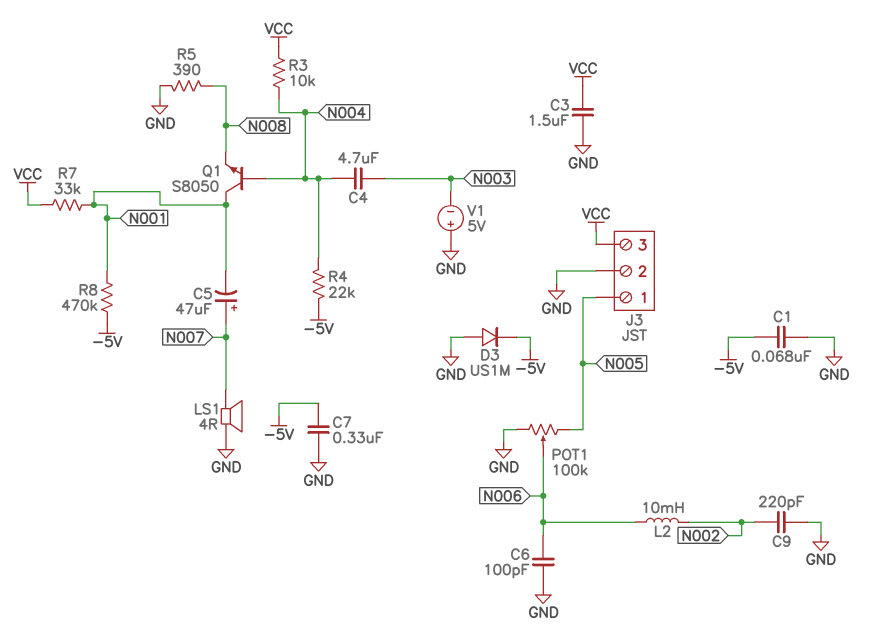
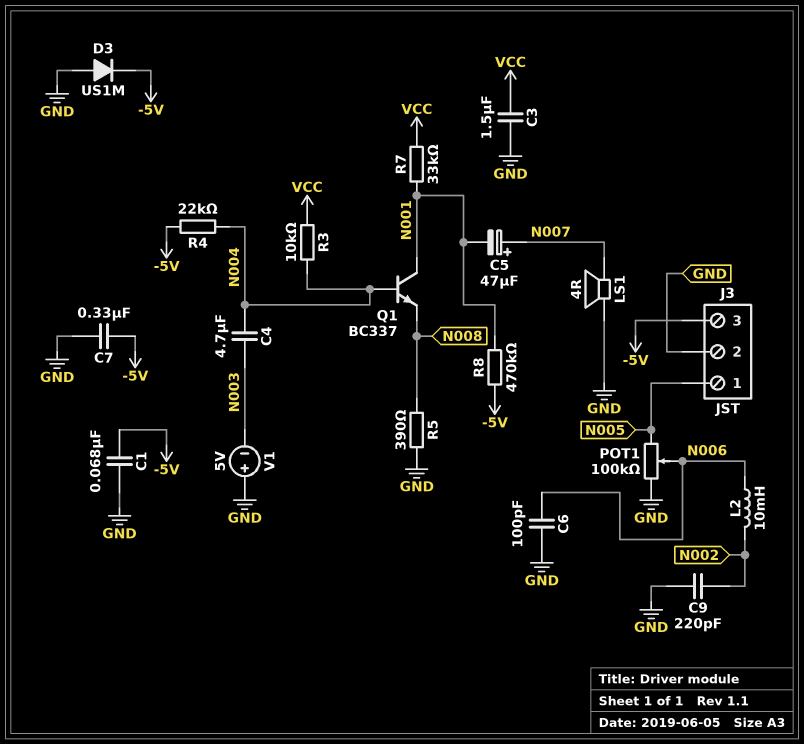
J3 pin 3: VCC -> -5V
Q1: NPN S8050 (B N004, C N001, E N008) -> NPN BC337 (B N004, C N001, E N008)

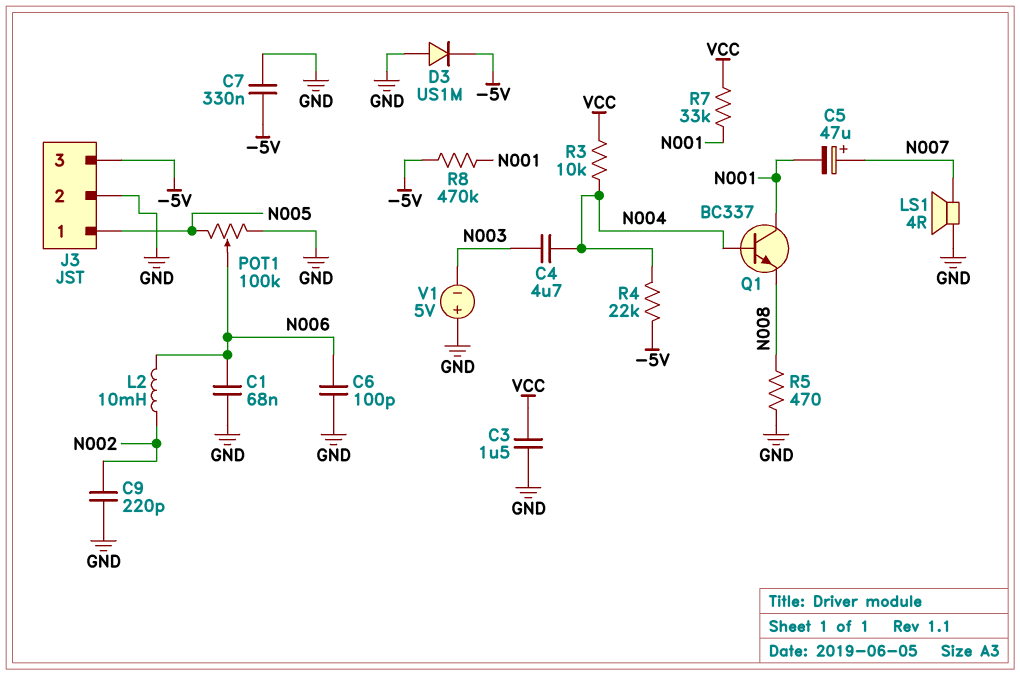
C1: 68nF (-5V, GND) -> 68nF (GND, N006)
R5: 390 (GND, N008) -> 470 (GND, N008)

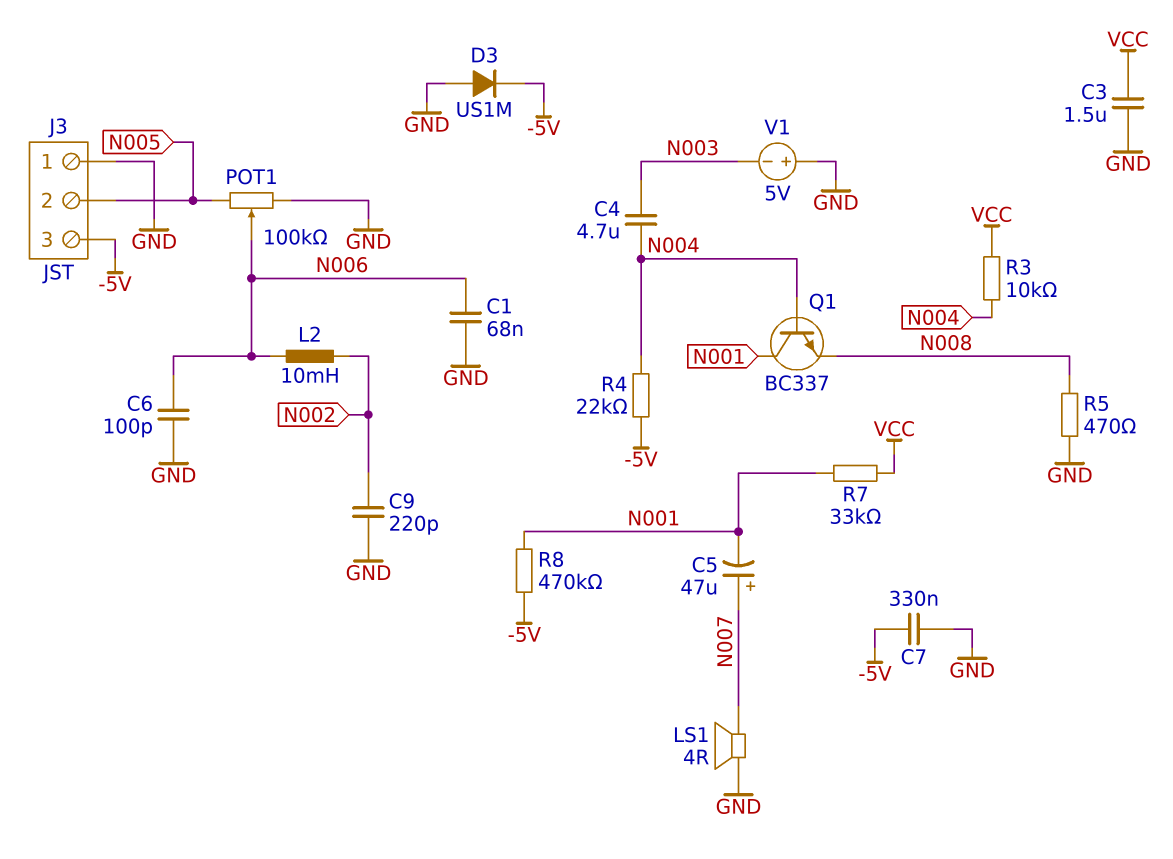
J3 pin 1: N005 -> GND
J3 pin 2: GND -> N005

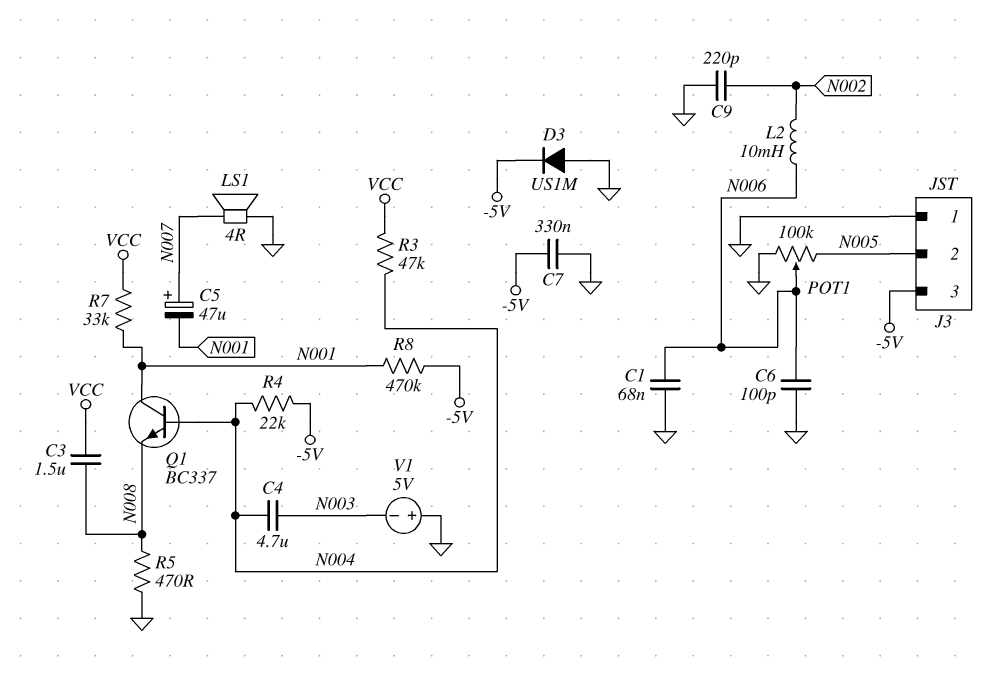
C3: 1.5uF (GND, VCC) -> 1.5uF (N008, VCC)
R3: 10k (N004, VCC) -> 47k (N004, VCC)

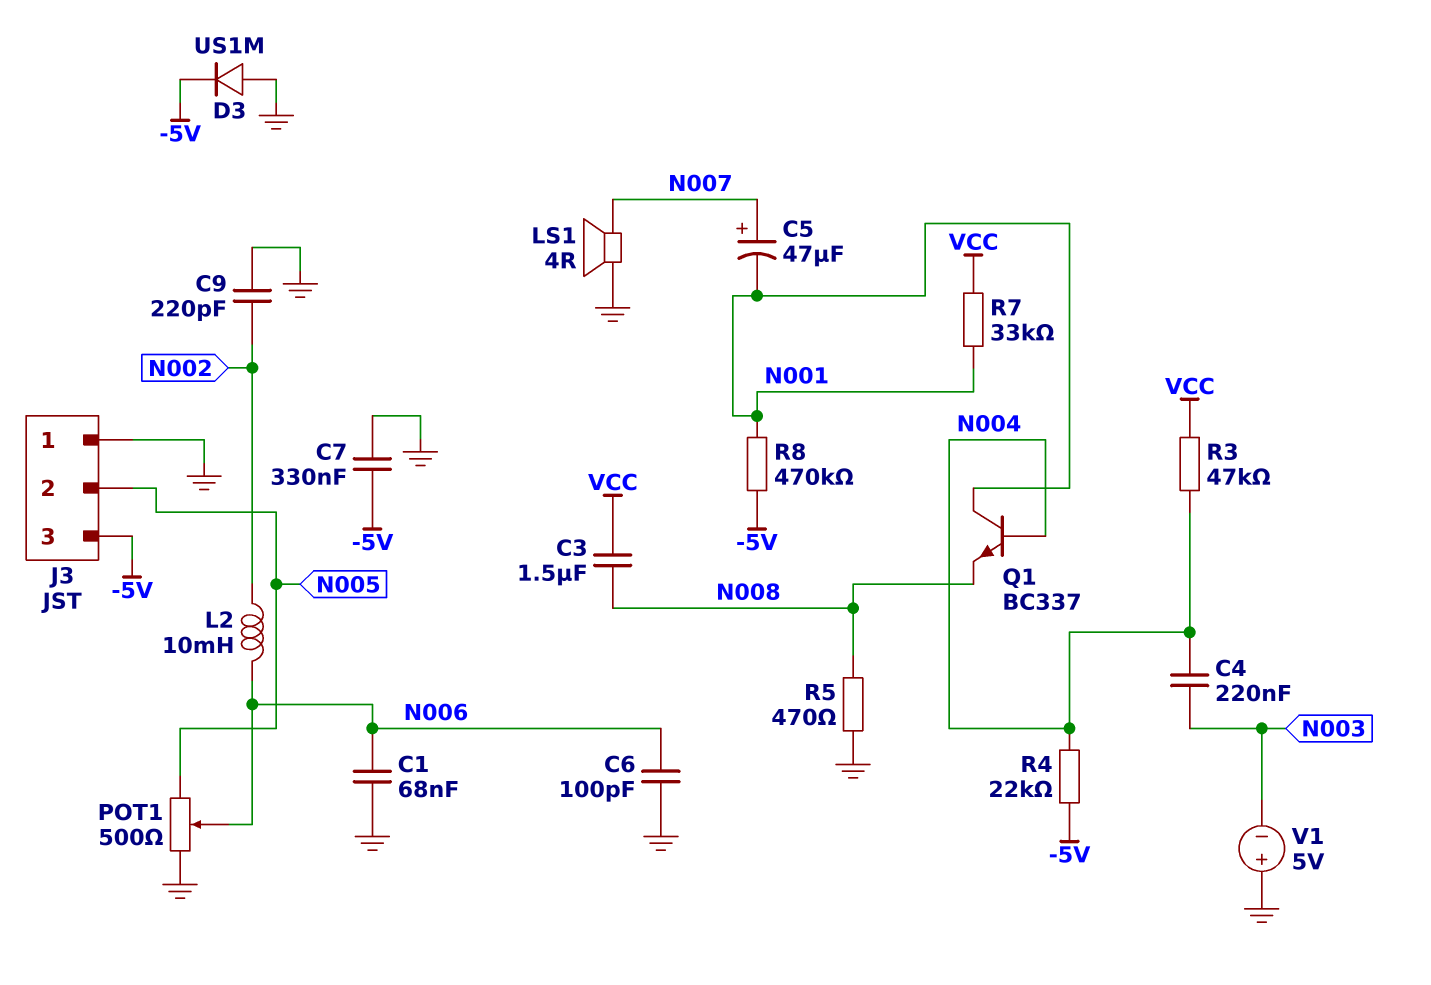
C4: 4.7uF (N003, N004) -> 220nF (N003, N004)
POT1: 100k (GND, N005, wiper N006) -> 500 (GND, N005, wiper N006)

